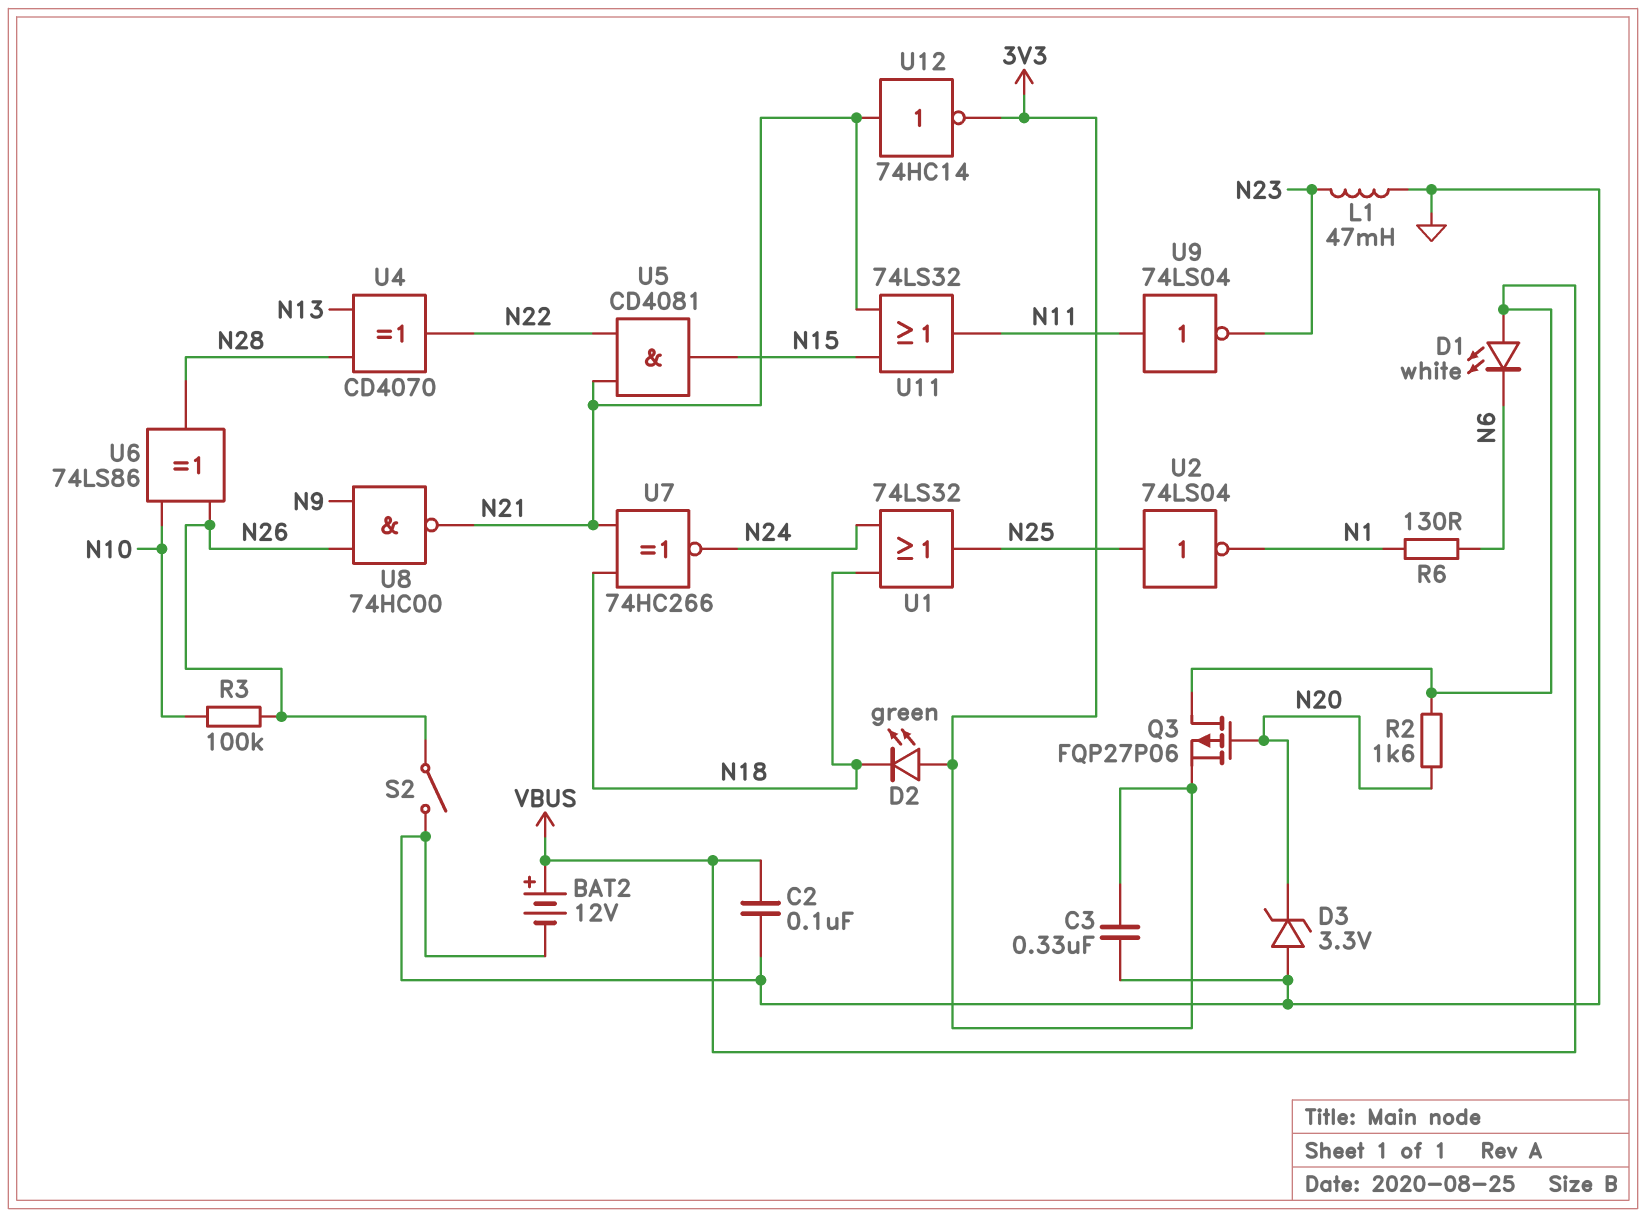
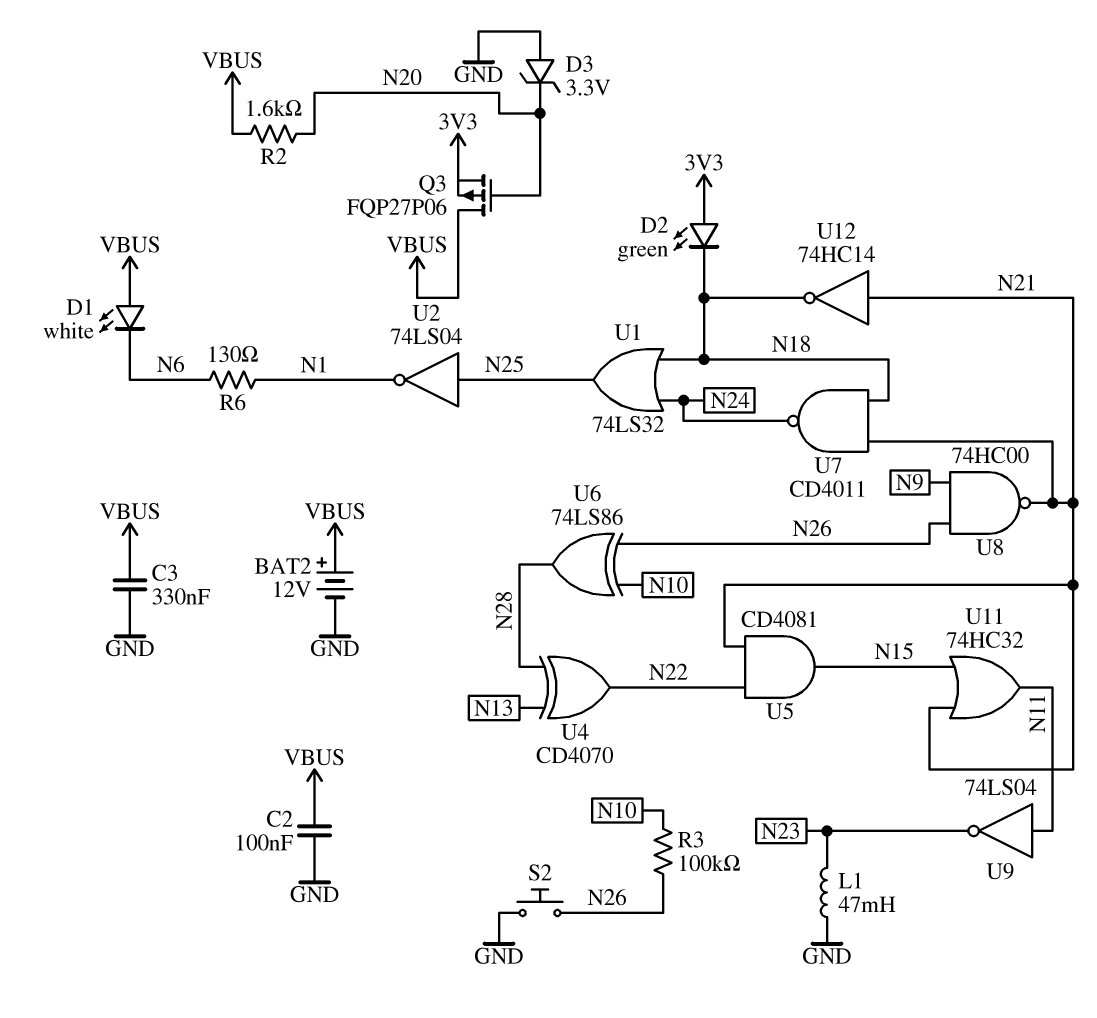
C3: 330nF (3V3, GND) -> 330nF (GND, VBUS)
S2: switch (GND, N26) -> button (GND, N26)
U7: XNOR 74HC266 (in N18, in N21, out N24) -> NAND CD4011 (in N18, in N21, out N24)
U11: OR 74LS32 (in N15, in N21, out N11) -> OR 74HC32 (in N15, in N21, out N11)
U12: NOT 74HC14 (in N21, out 3V3) -> NOT 74HC14 (in N21, out N18)

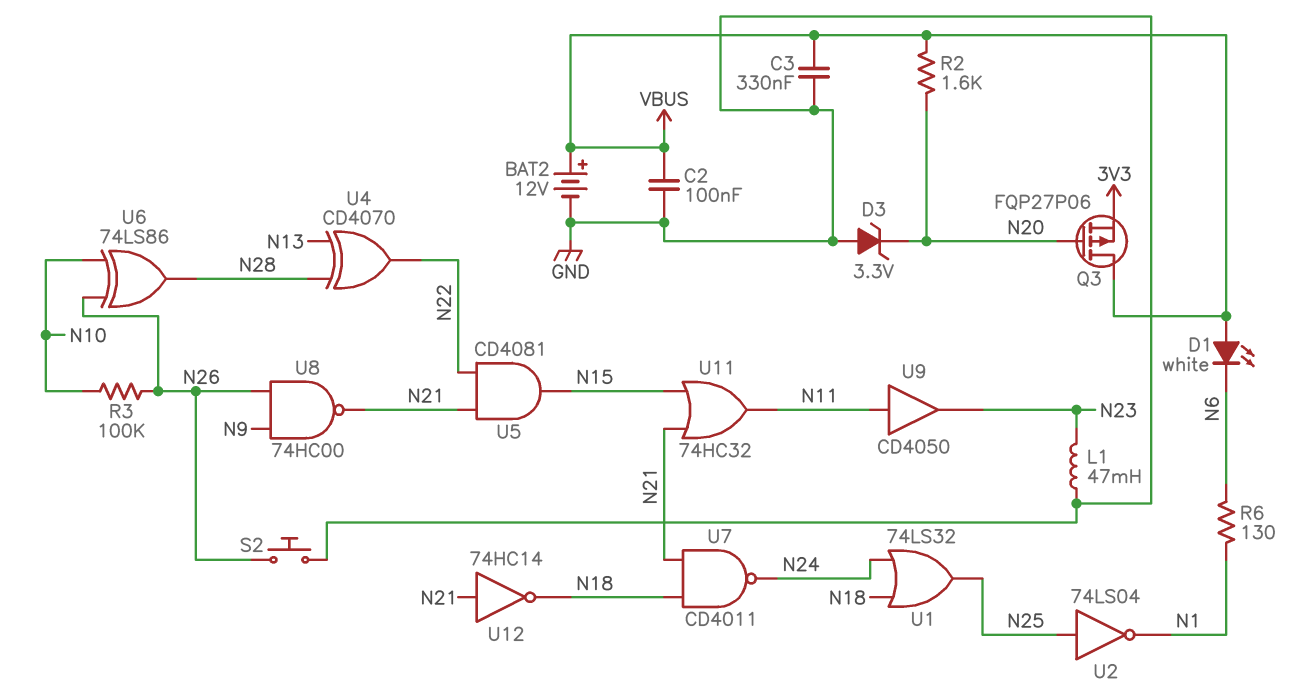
D2: LED green (A 3V3, K N18) -> none
U9: NOT 74LS04 (in N11, out N23) -> buffer CD4050 (in N11, out N23)

